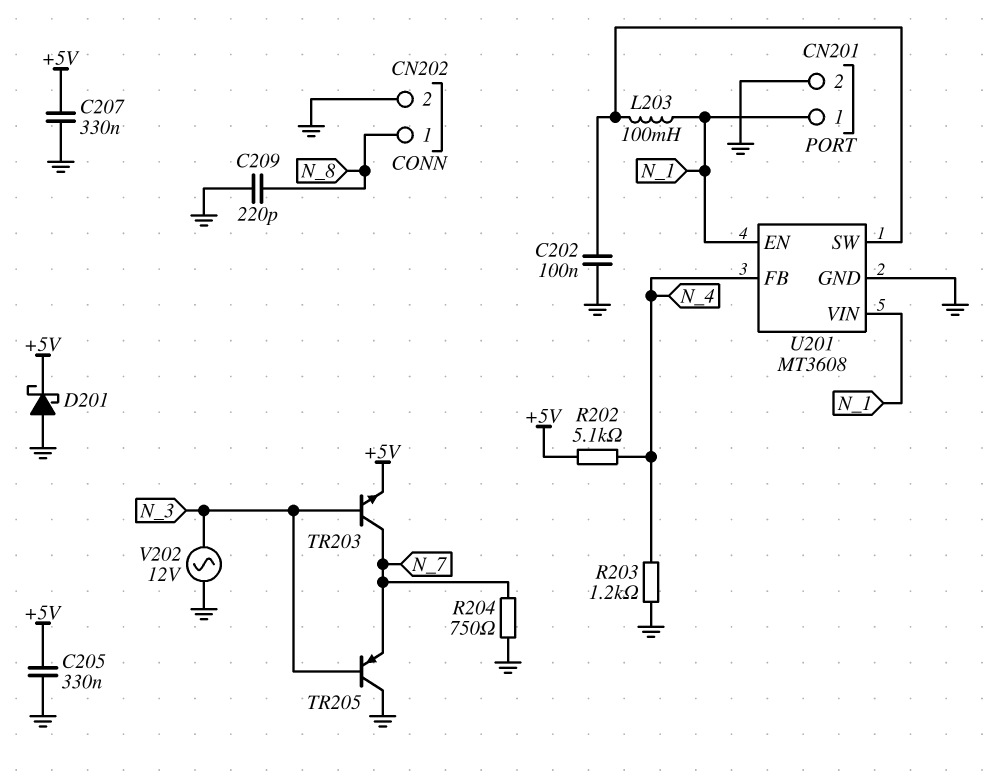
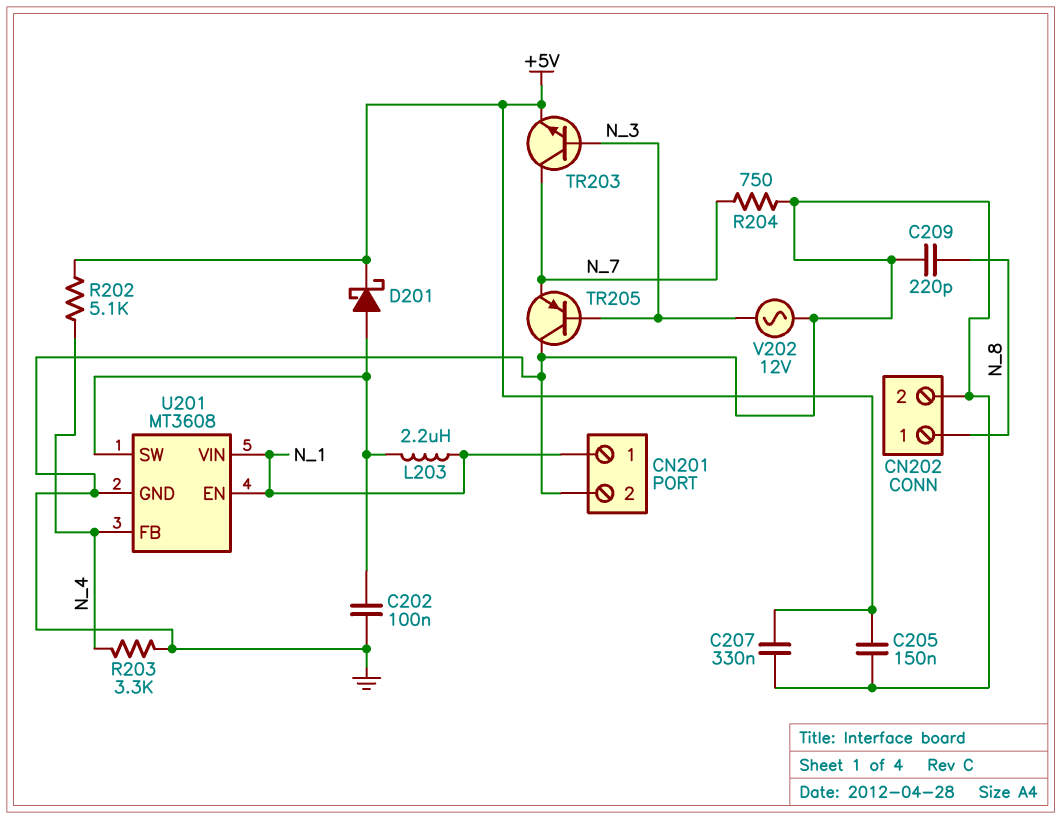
C205: 330nF (+5V, GND) -> 150nF (+5V, GND)
D201: schottky (A GND, K +5V) -> schottky (A U201/SW, K +5V)
L203: 100mH (N_1, U201/SW) -> 2.2uH (N_1, U201/SW)
R203: 1.2k (GND, N_4) -> 3.3k (GND, N_4)

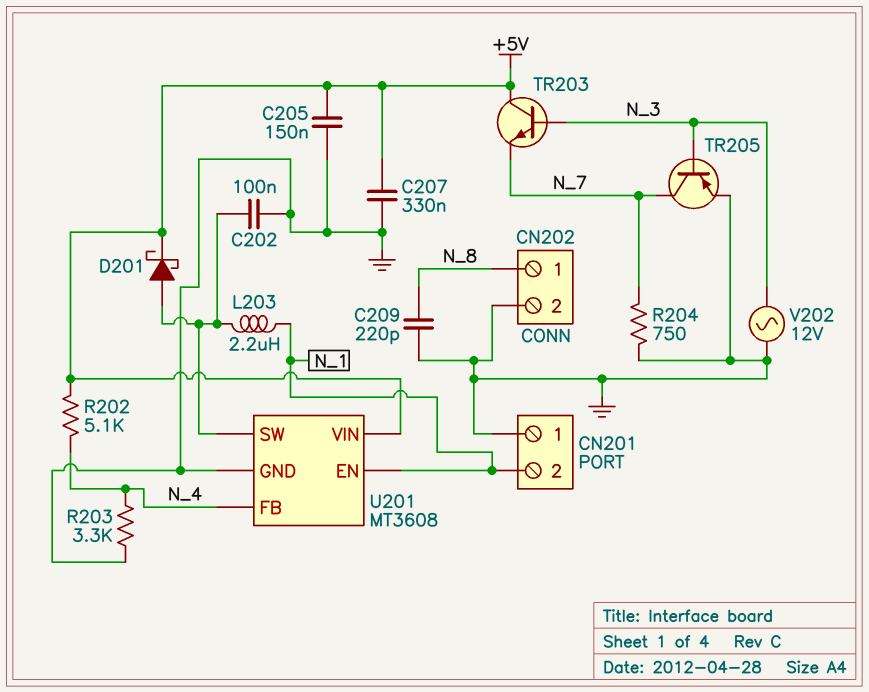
CN201 pin 1: N_1 -> GND
CN201 pin 2: GND -> N_1
TR203: NPN (B N_3, C N_7, E +5V) -> NPN (B N_3, C +5V, E N_7)
TR205: PNP (B N_3, C GND, E N_7) -> PNP (B N_3, C N_7, E GND)
U201 pin VIN: N_1 -> +5V

